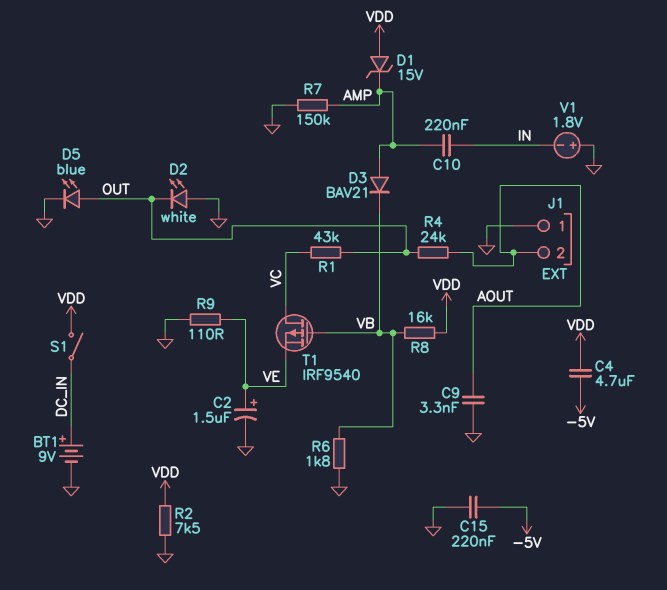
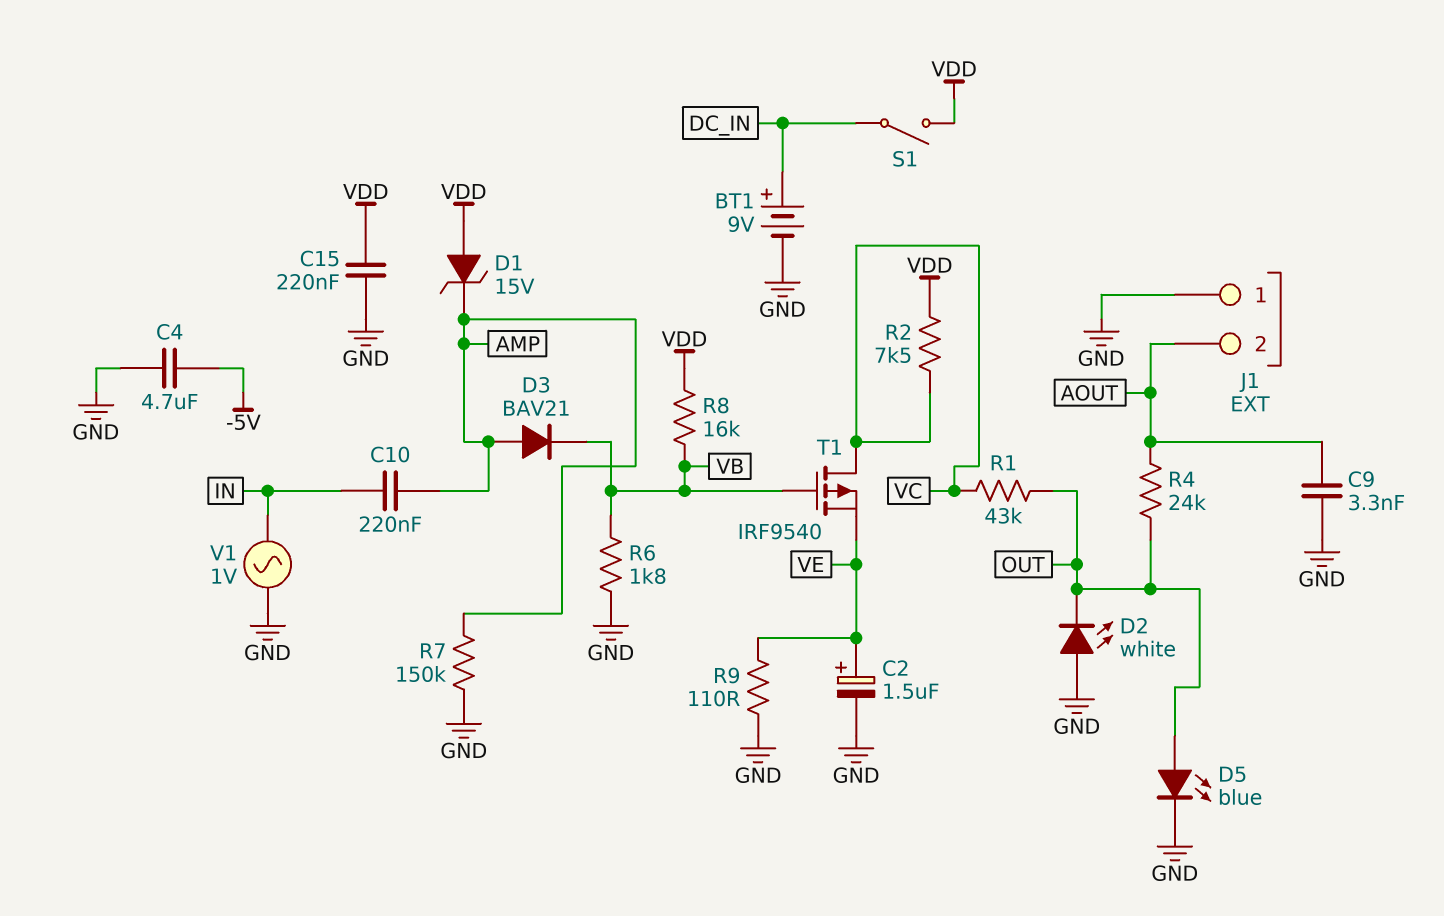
C4: 4.7uF (-5V, VDD) -> 4.7uF (-5V, GND)
C15: 220nF (-5V, GND) -> 220nF (GND, VDD)
R2: 7.5k (GND, VDD) -> 7.5k (VC, VDD)
V1: 1.8V (plus GND, minus IN) -> AC 1V (GND, IN)

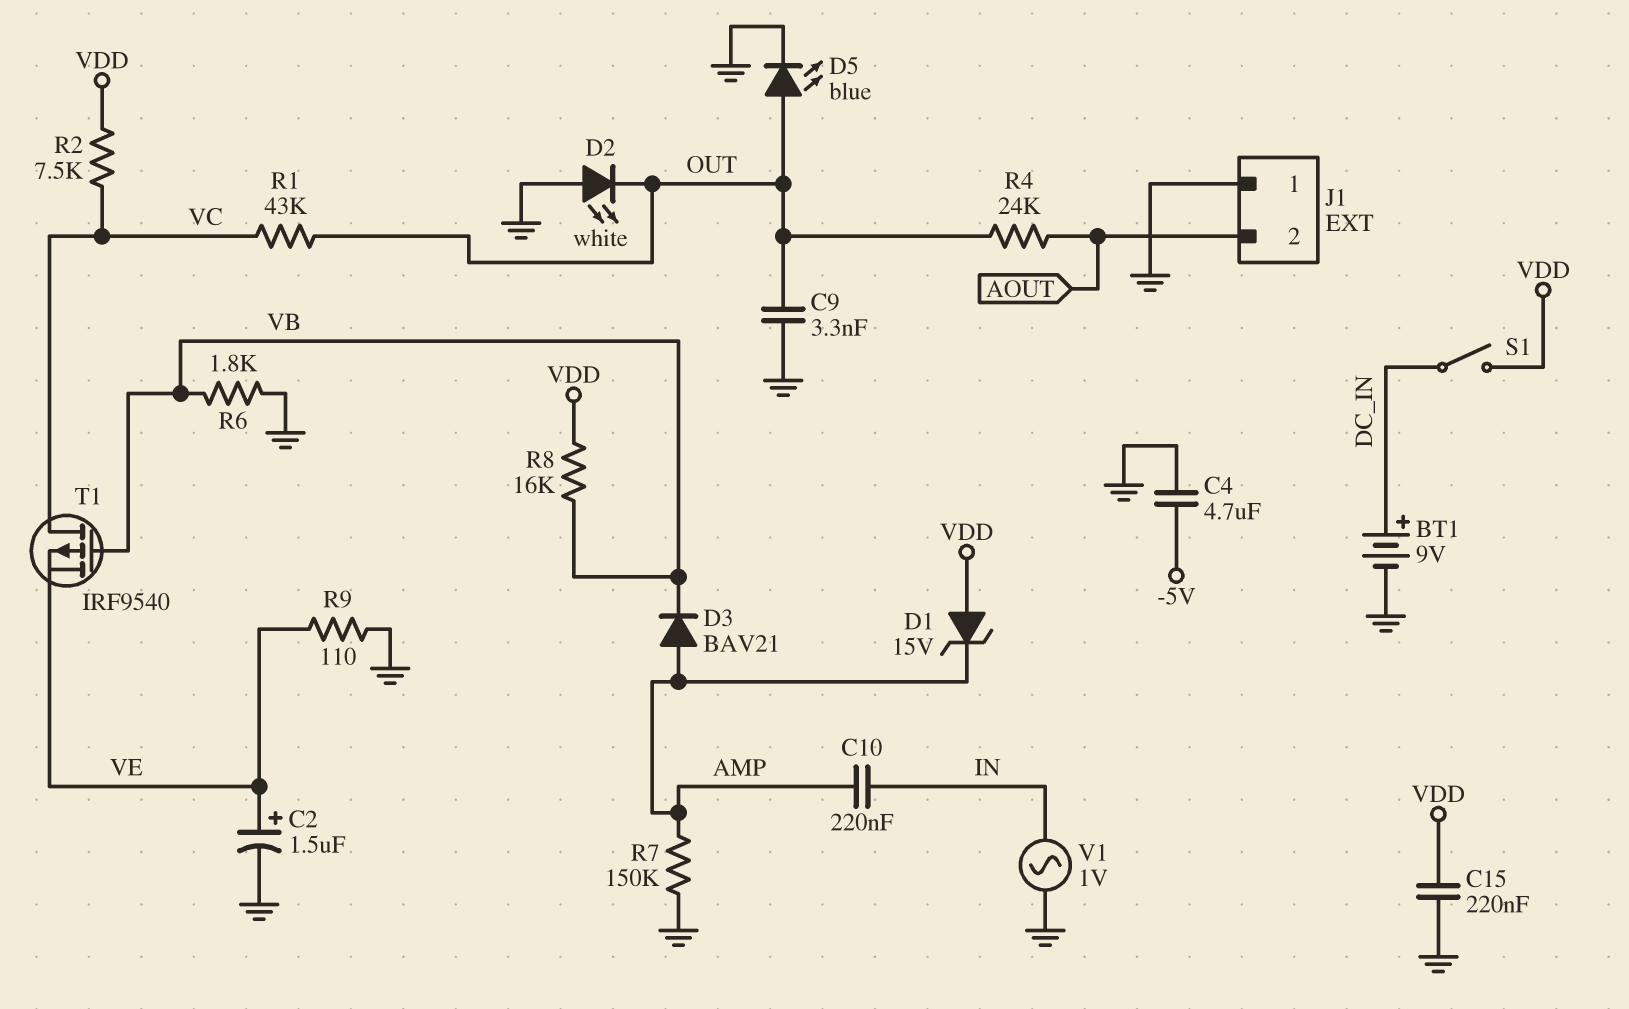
C9: 3.3nF (AOUT, GND) -> 3.3nF (GND, OUT)

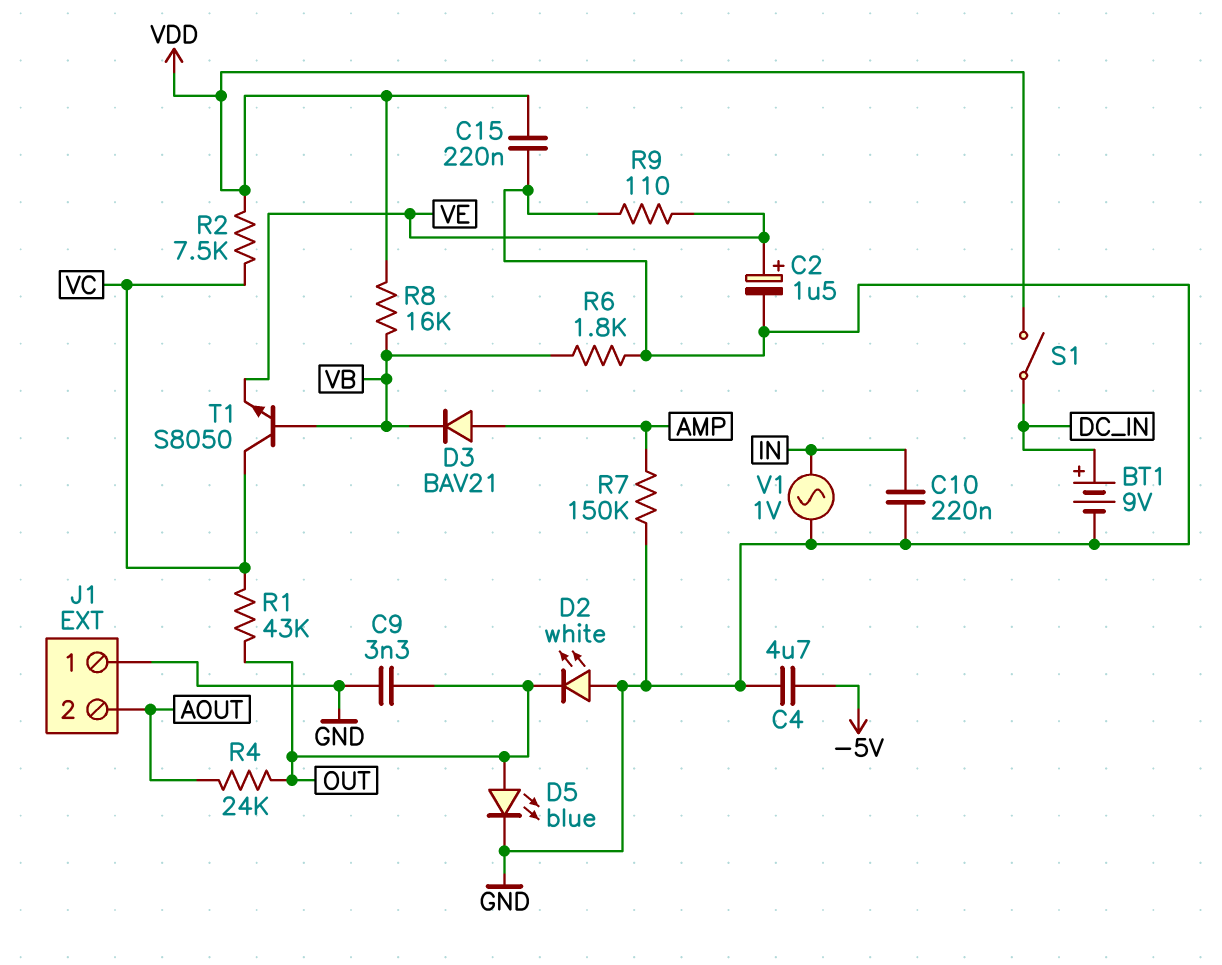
C10: 220nF (AMP, IN) -> 220nF (GND, IN)
D1: zener 15V (A VDD, K AMP) -> none
T1: PMOS IRF9540 (G VB, D VC, S VE) -> NPN S8050 (B VB, C VC, E VE)

